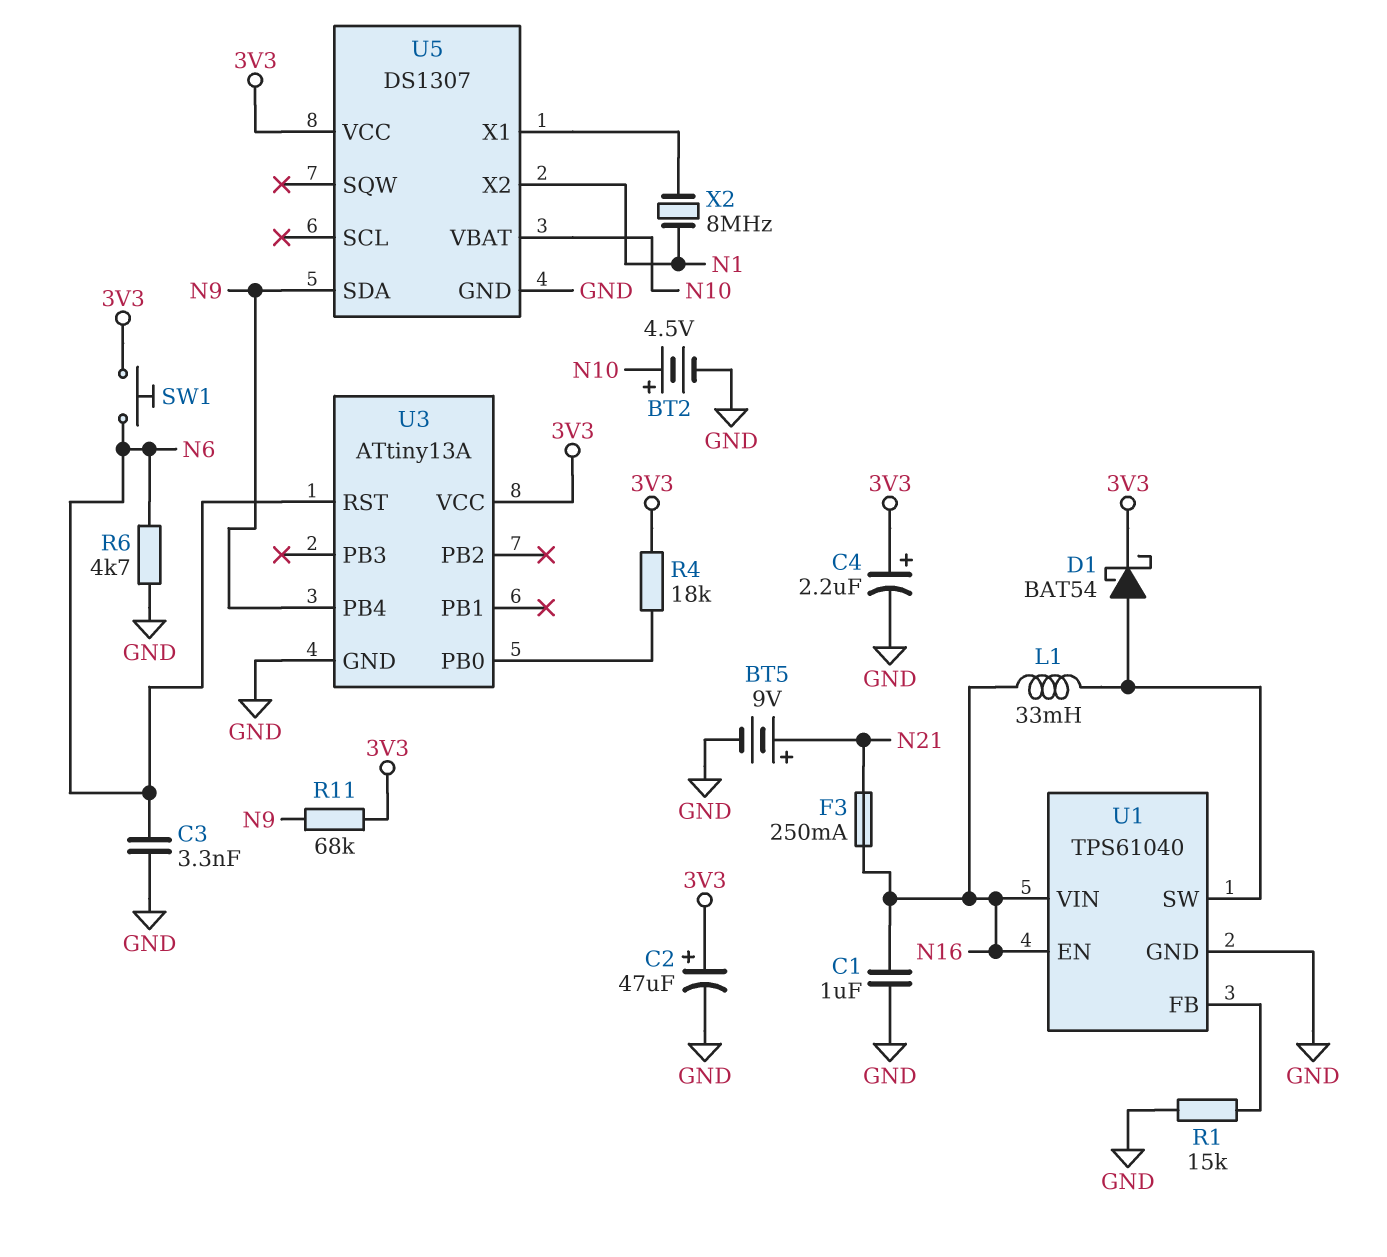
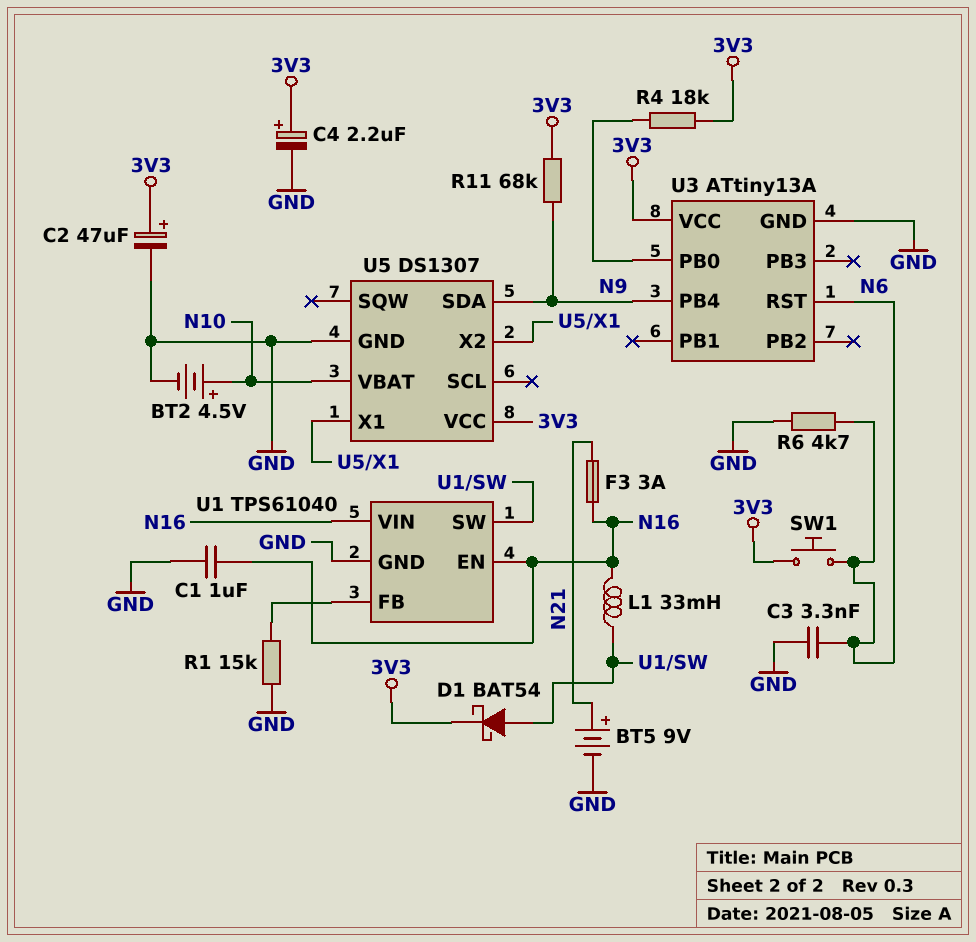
F3: 250mA (N16, N21) -> 3A (N16, N21)
U5 pin X2: N1 -> U5/X1
X2: 8MHz (N1, U5/X1) -> none

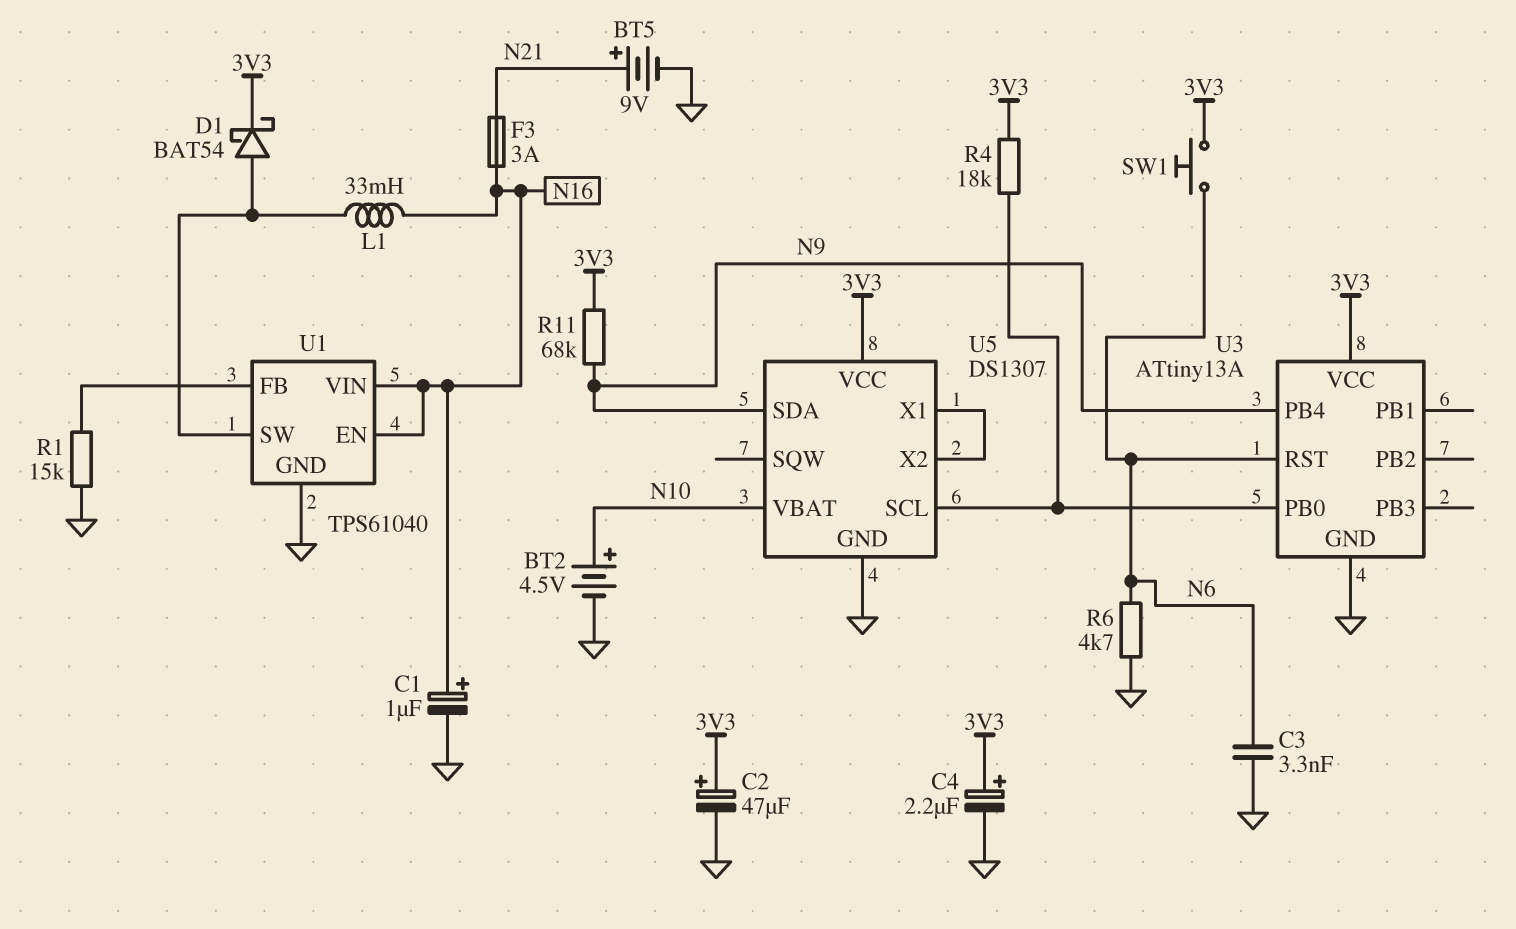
C1: 1uF (GND, N16) -> 1uF (plus N16, minus GND)
U5 pin SCL: none -> U3/PB0

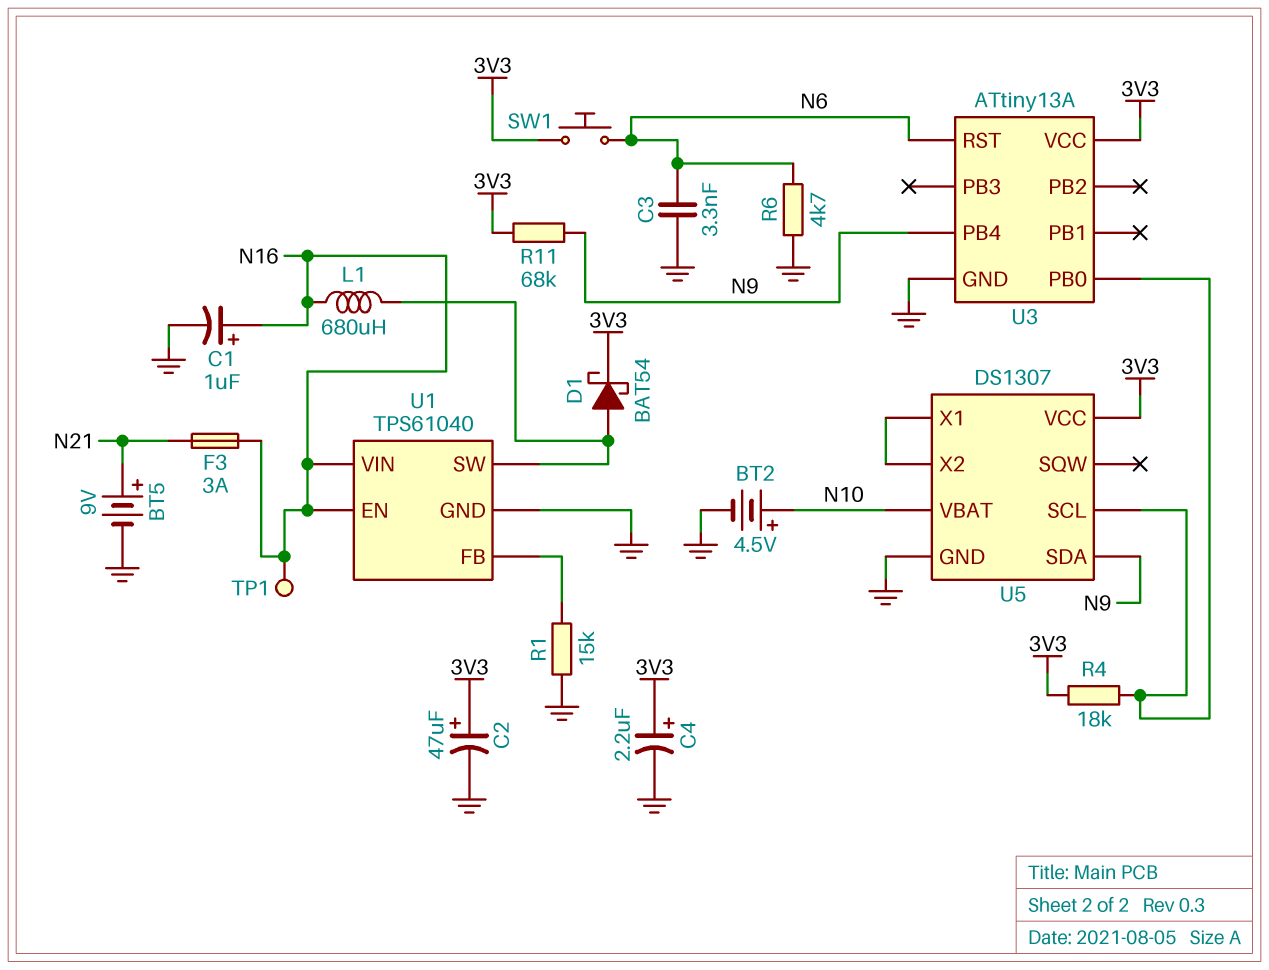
L1: 33mH (N16, U1/SW) -> 680uH (N16, U1/SW)
TP1: none -> test point (N16)

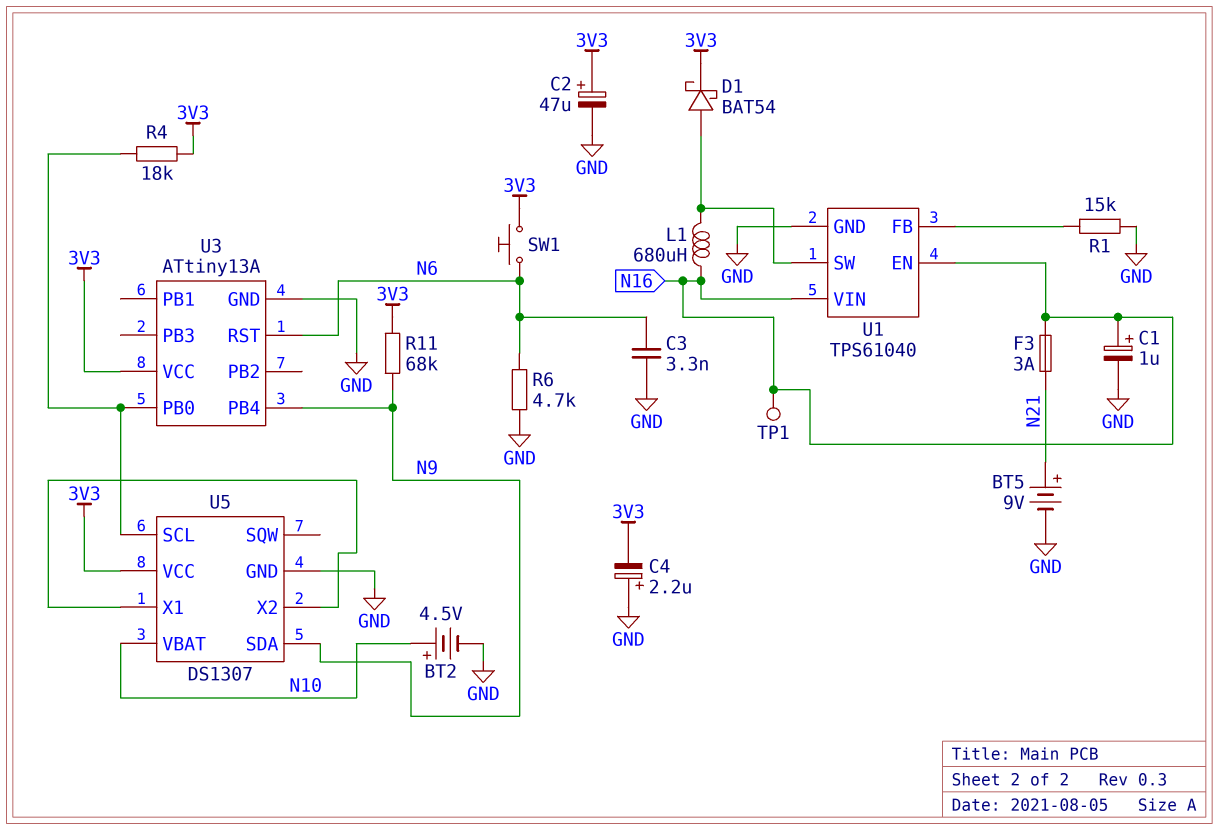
C4: 2.2uF (plus 3V3, minus GND) -> 2.2uF (plus GND, minus 3V3)

